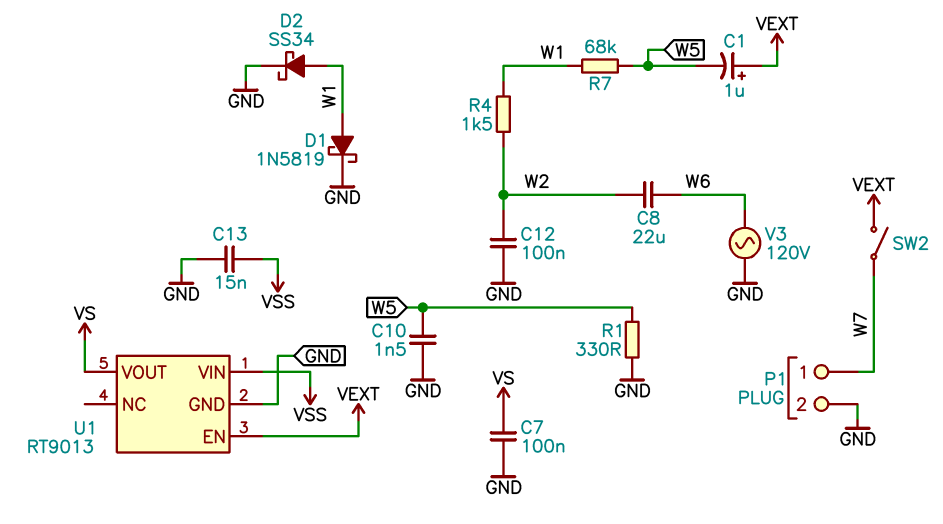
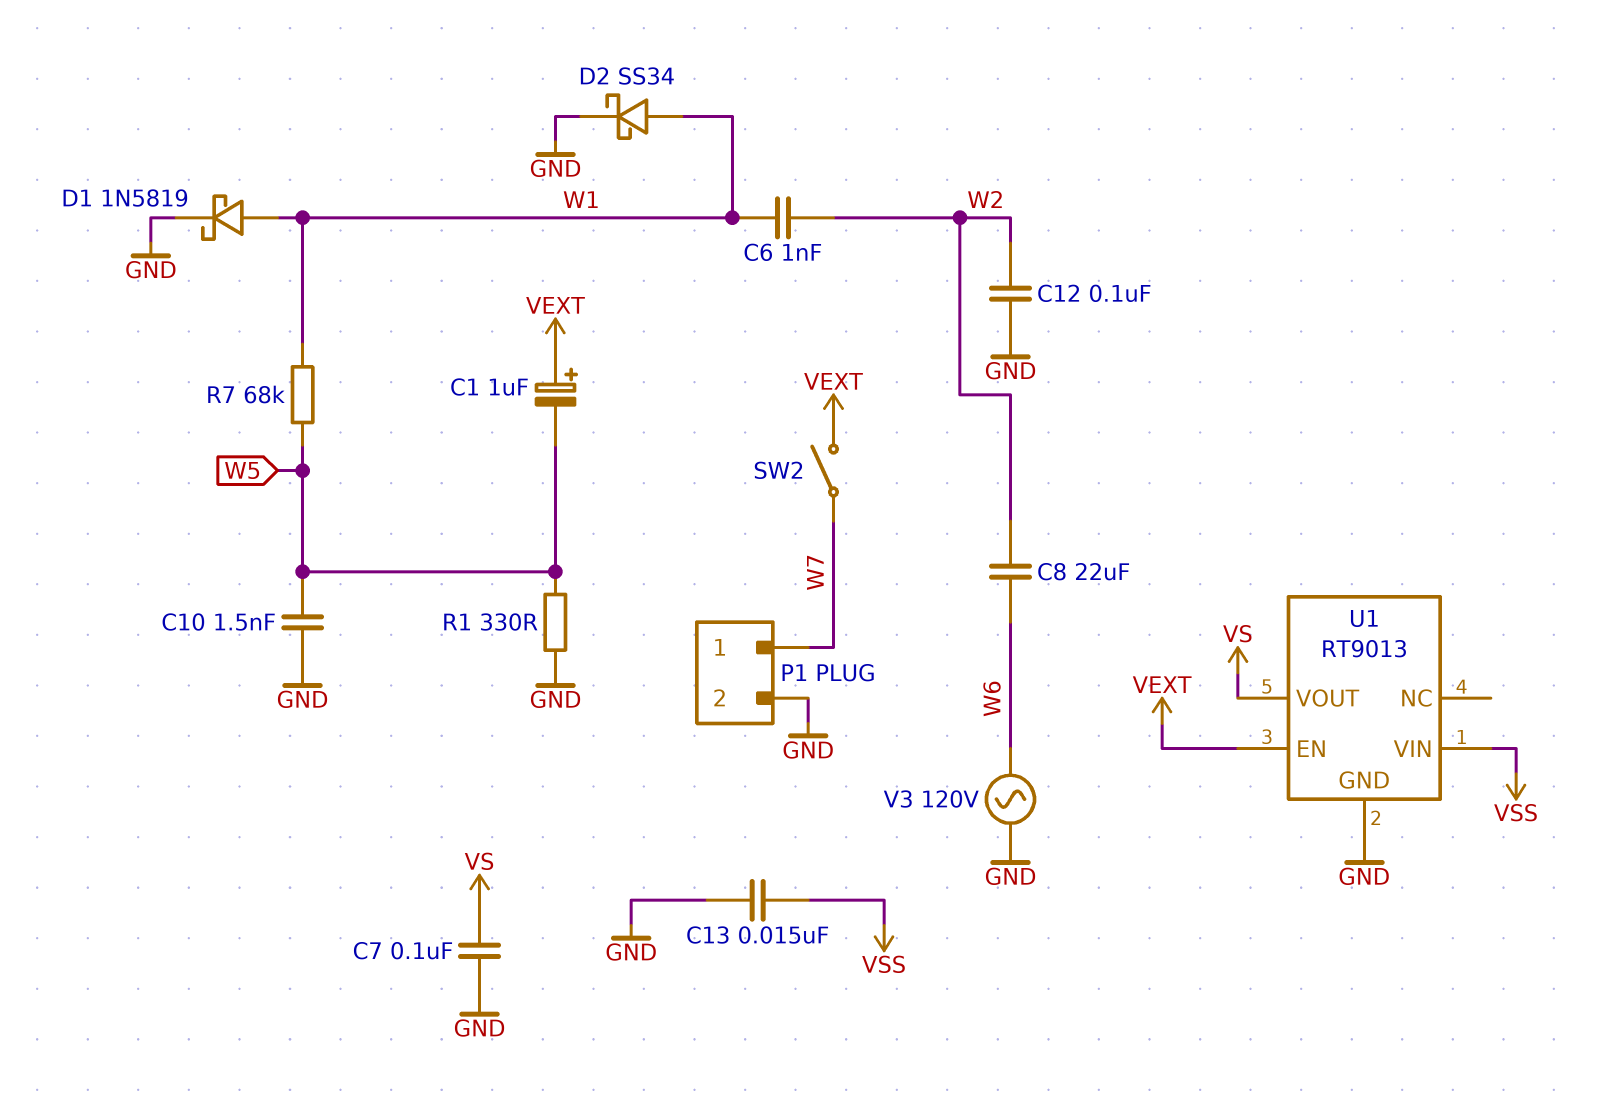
C6: none -> 1nF (W1, W2)
R4: 1.5k (W1, W2) -> none

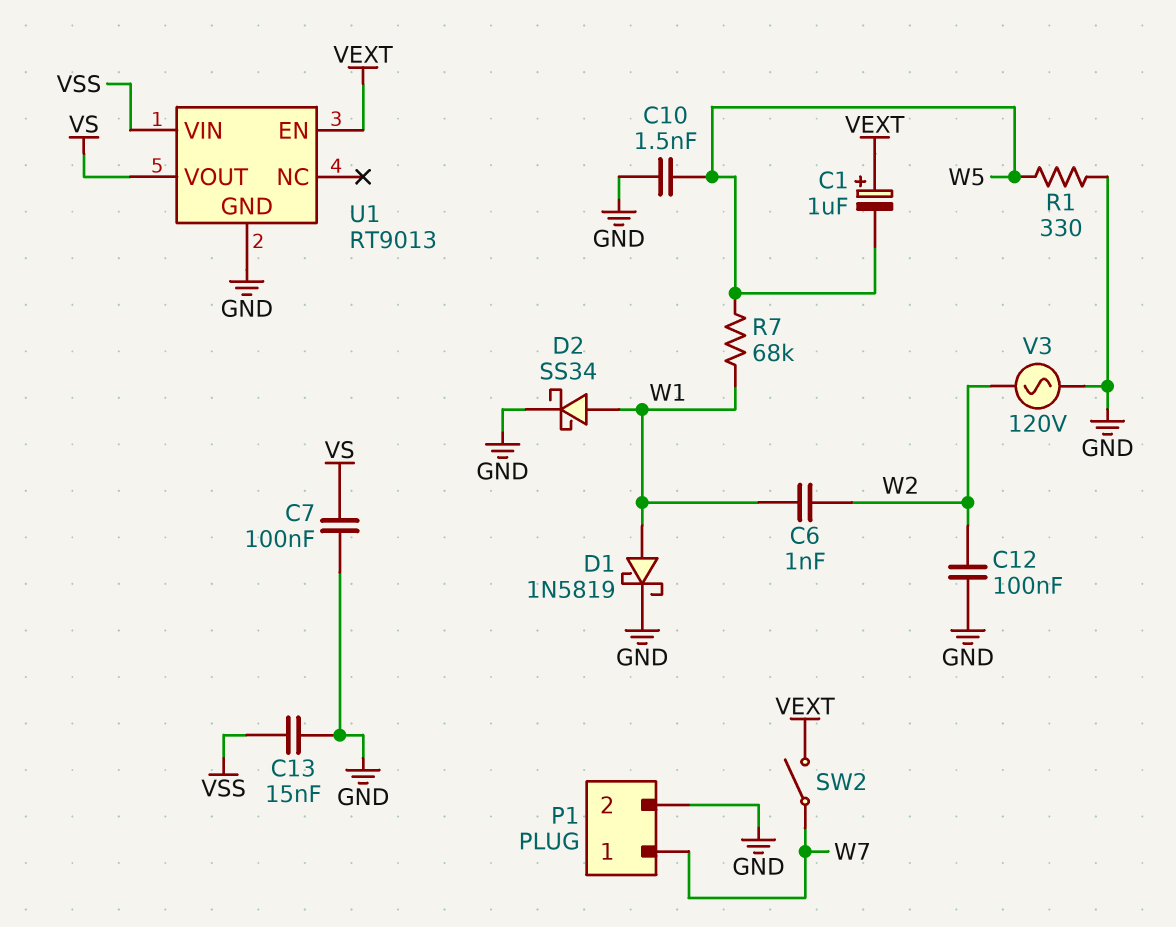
C8: 22uF (W2, W6) -> none
V3: AC 120V (GND, W6) -> AC 120V (GND, W2)

